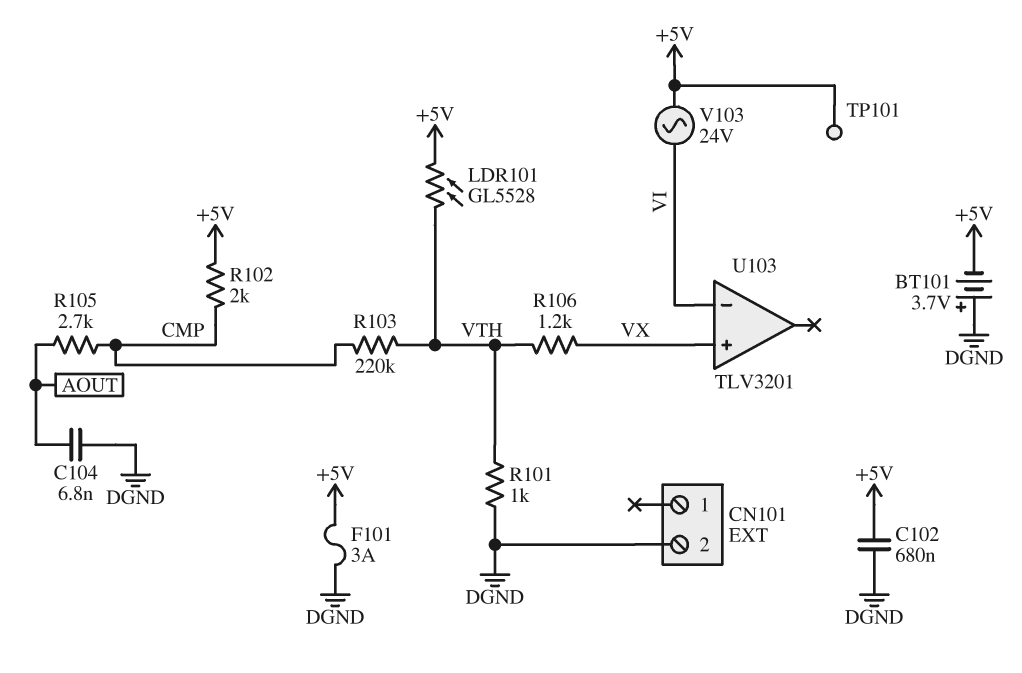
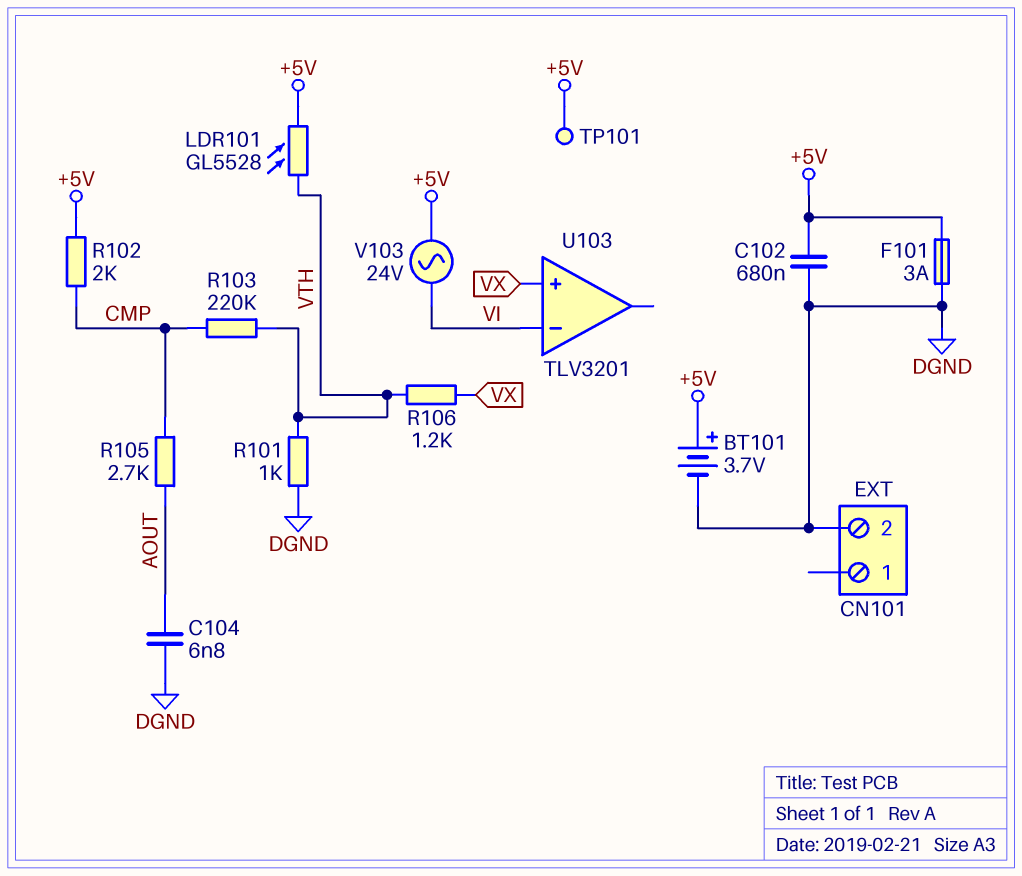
BT101: 3.7V (plus DGND, minus +5V) -> 3.7V (plus +5V, minus DGND)

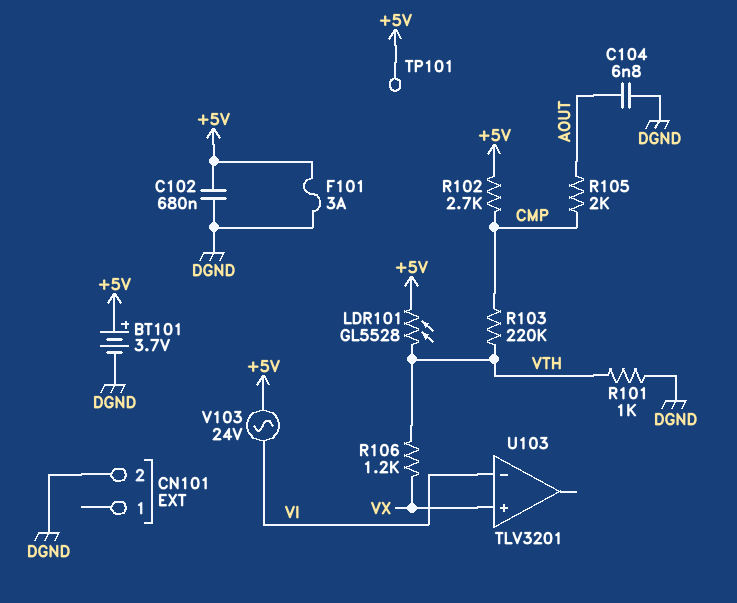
R102: 2k (+5V, CMP) -> 2.7k (+5V, CMP)
R105: 2.7k (AOUT, CMP) -> 2k (AOUT, CMP)

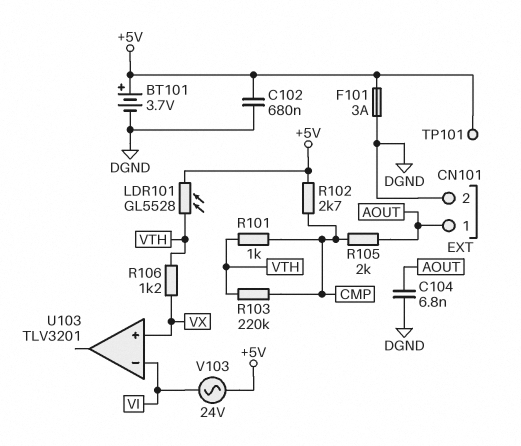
CN101 pin 1: none -> AOUT
R101: 1k (DGND, VTH) -> 1k (CMP, VTH)

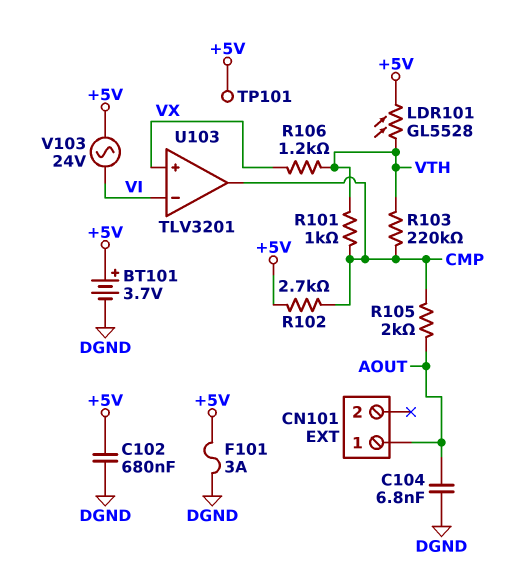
CN101 pin 2: DGND -> none
U103 pin out: none -> CMP

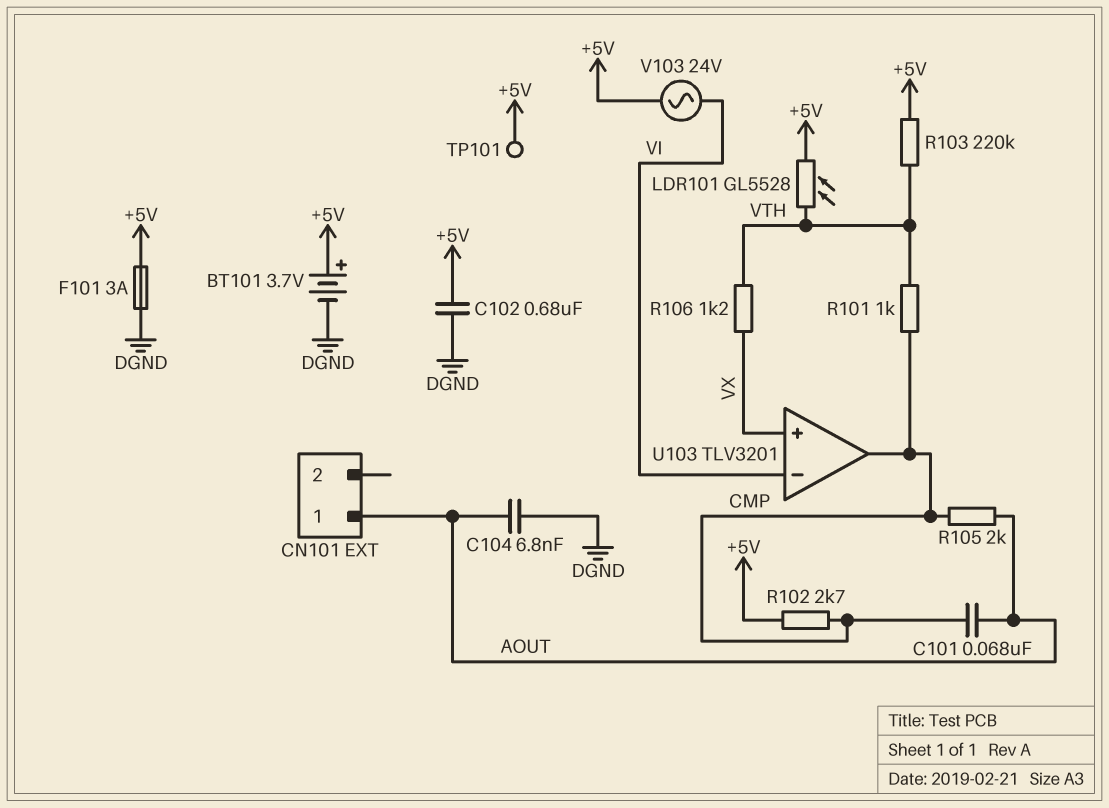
C101: none -> 68nF (AOUT, CMP)
R103: 220k (CMP, VTH) -> 220k (+5V, VTH)

